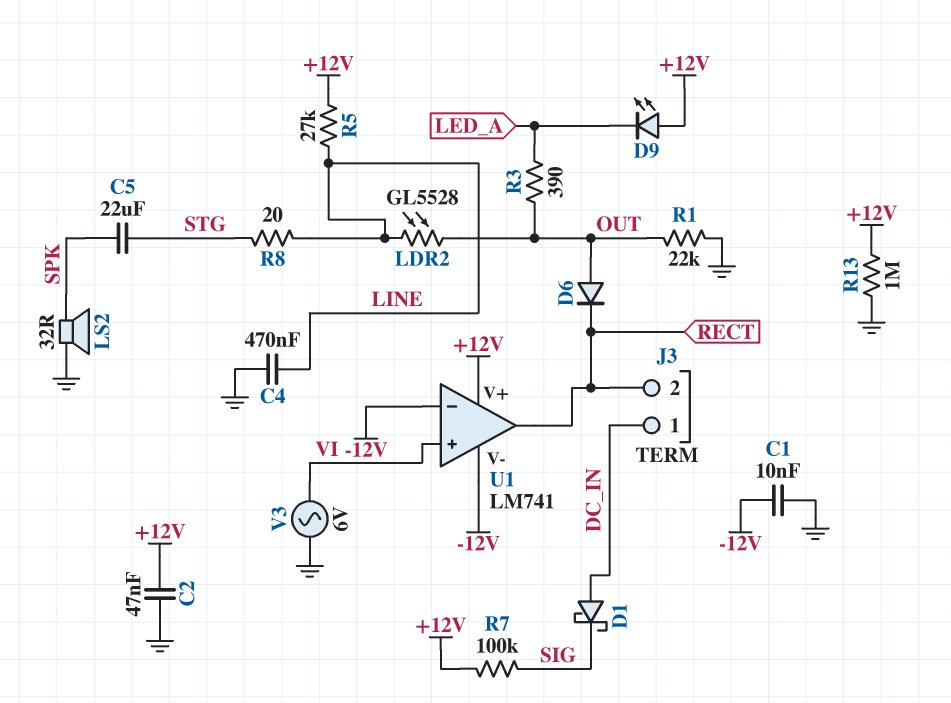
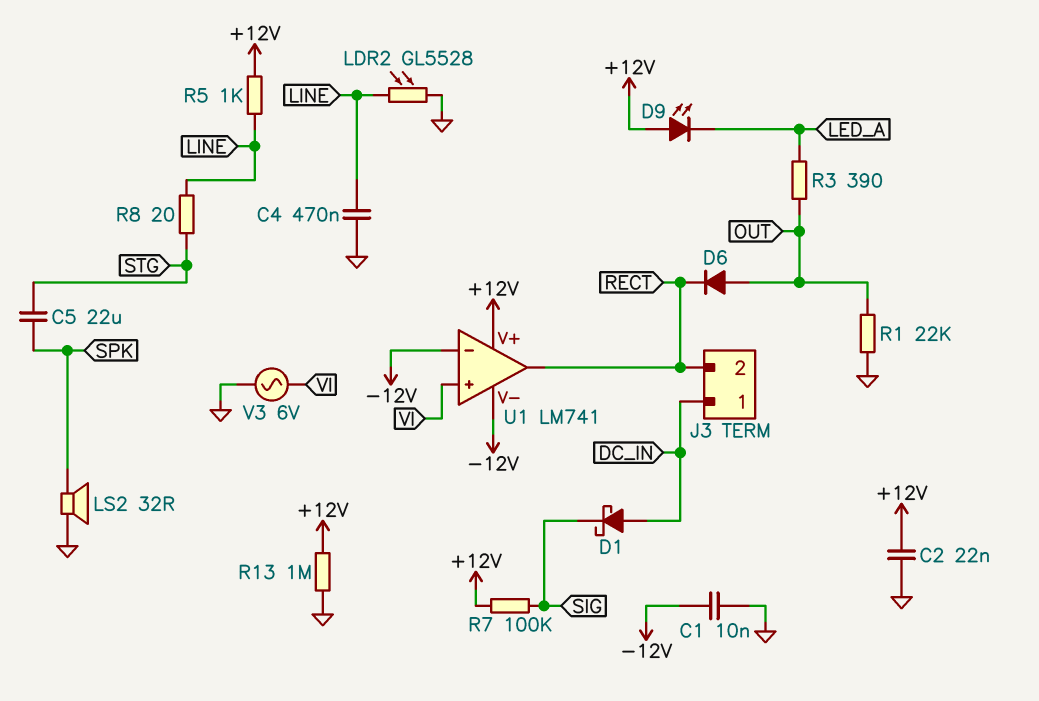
C2: 47nF (+12V, GND) -> 22nF (+12V, GND)
LDR2: GL5528 (LINE, OUT) -> GL5528 (GND, LINE)
R5: 27k (+12V, LINE) -> 1k (+12V, LINE)

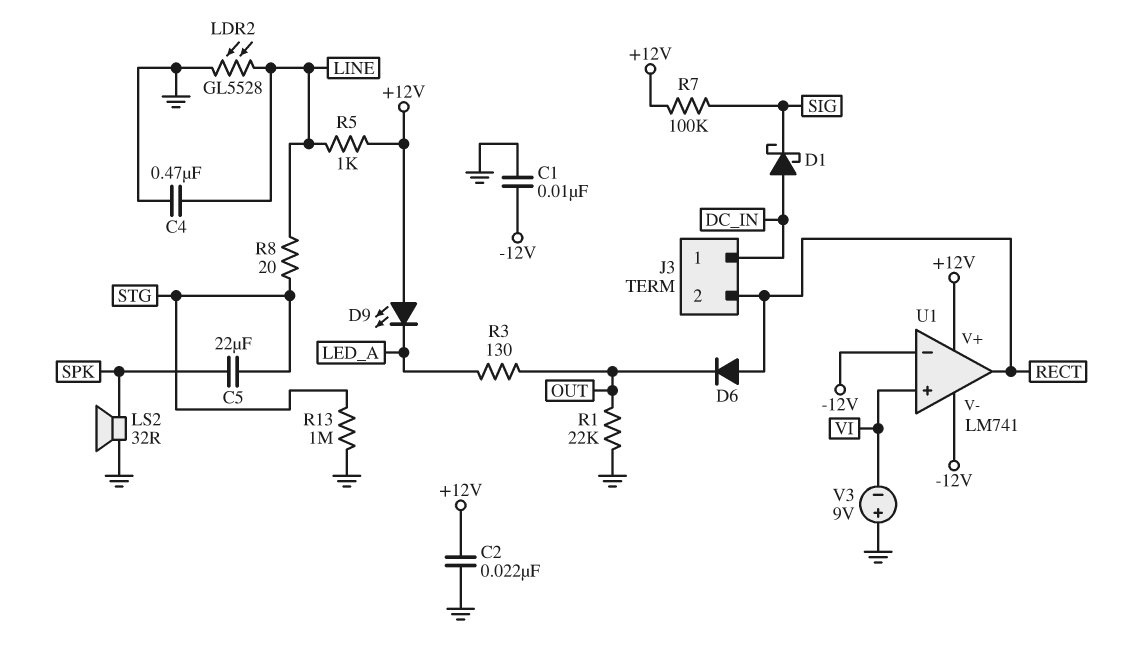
D6: diode (A OUT, K RECT) -> diode (A RECT, K OUT)
R3: 390 (LED_A, OUT) -> 130 (LED_A, OUT)
R13: 1M (+12V, GND) -> 1M (GND, STG)
V3: AC 6V (GND, VI) -> 9V (plus GND, minus VI)

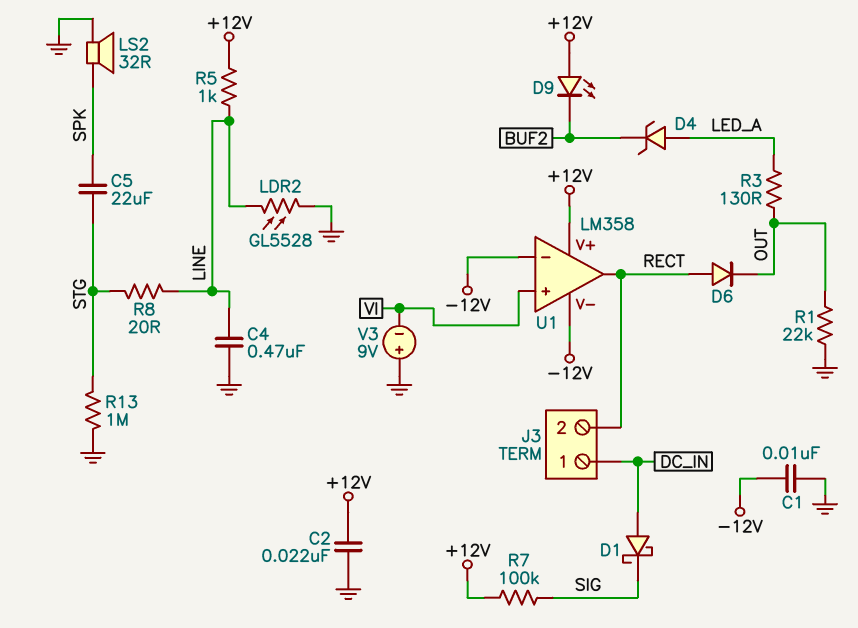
D4: none -> zener (A LED_A, K BUF2)
D9: LED (A +12V, K LED_A) -> LED (A +12V, K BUF2)
U1: LM741 -> LM358

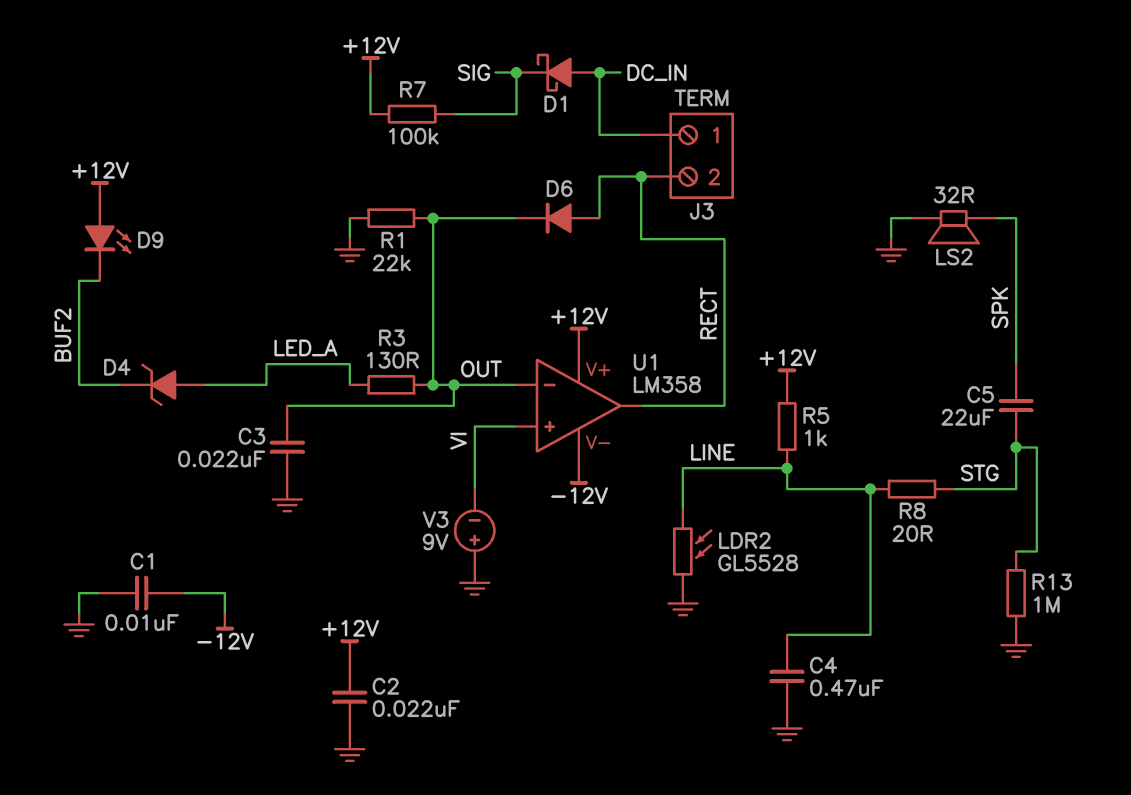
C3: none -> 22nF (GND, OUT)
U1 pin in-: -12V -> OUT

